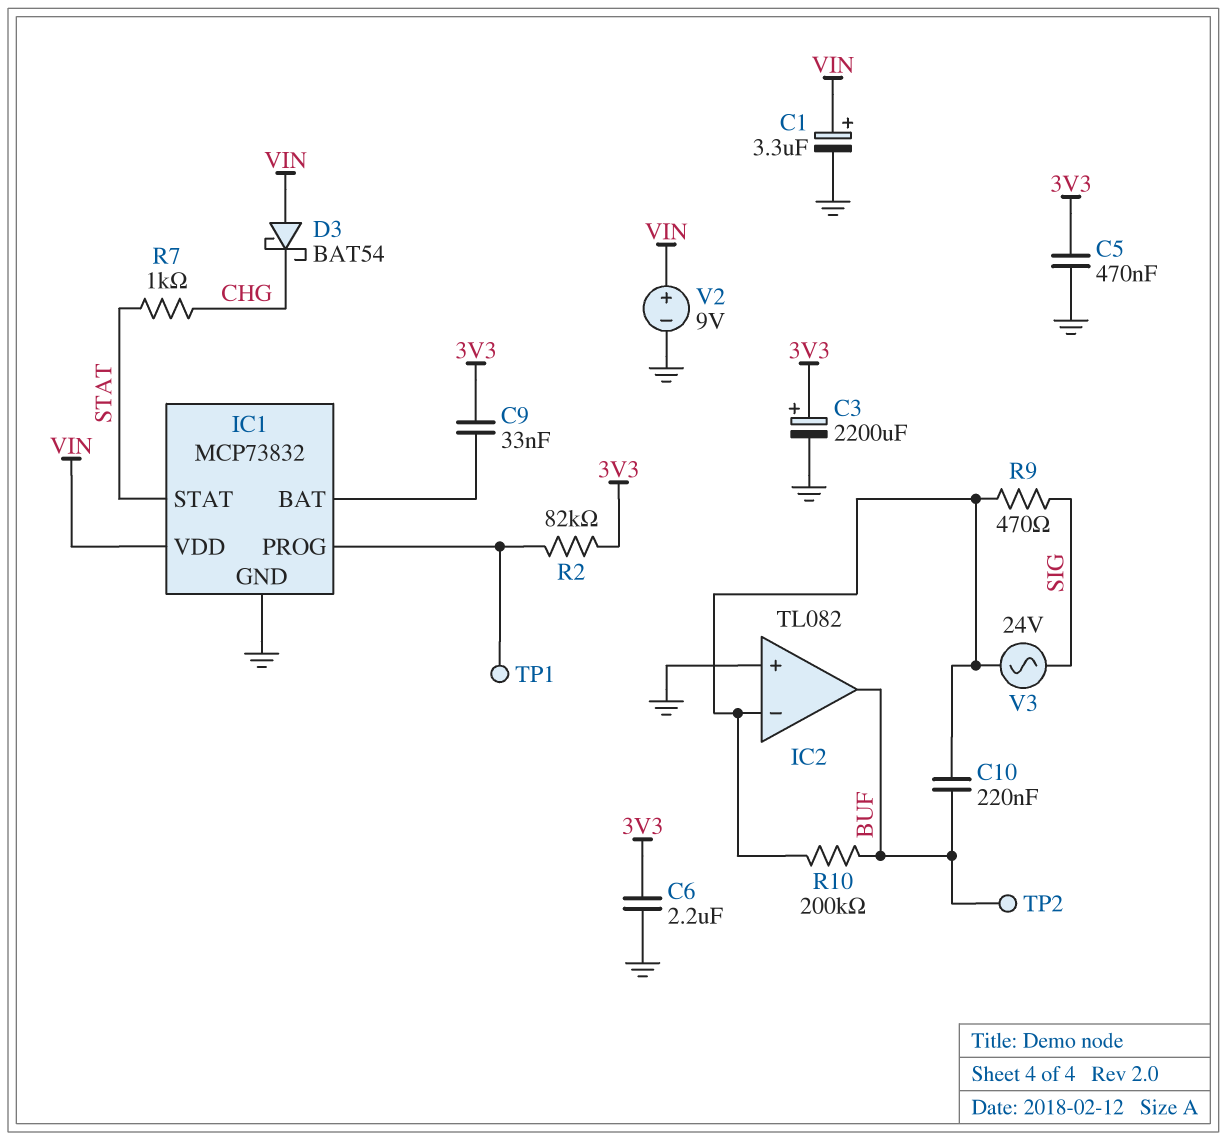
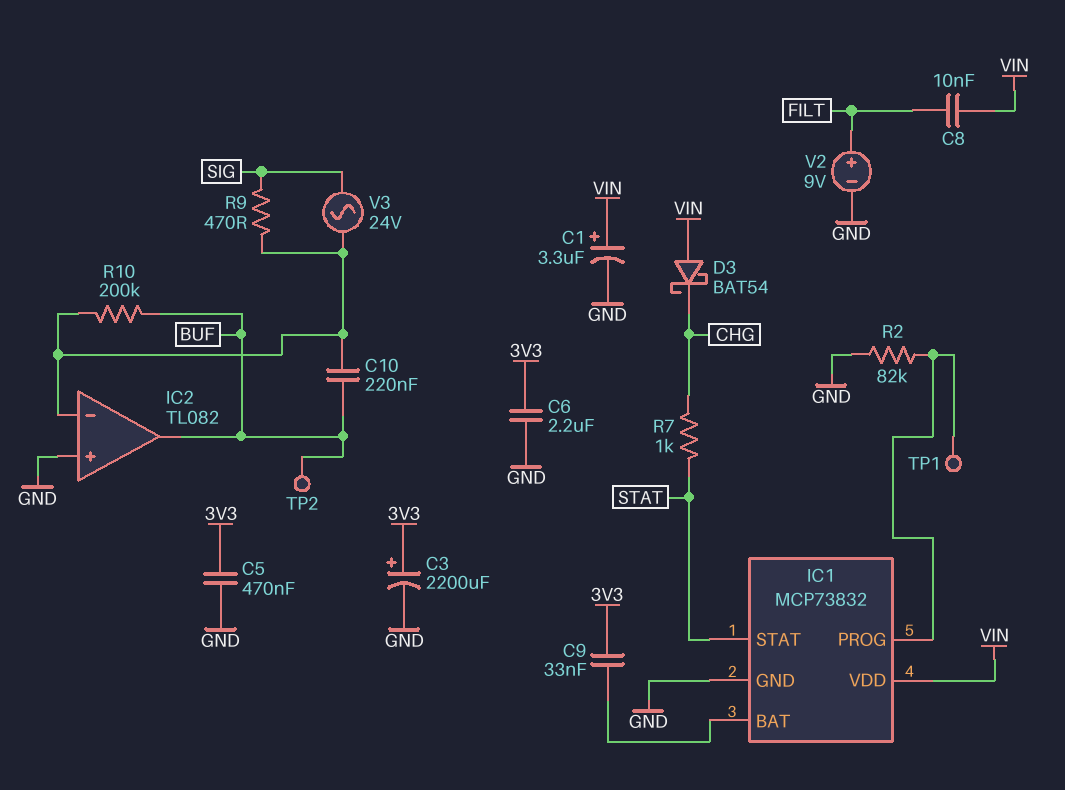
C8: none -> 10nF (FILT, VIN)
R2: 82k (3V3, IC1/PROG) -> 82k (GND, IC1/PROG)
V2: 9V (plus VIN, minus GND) -> 9V (plus FILT, minus GND)

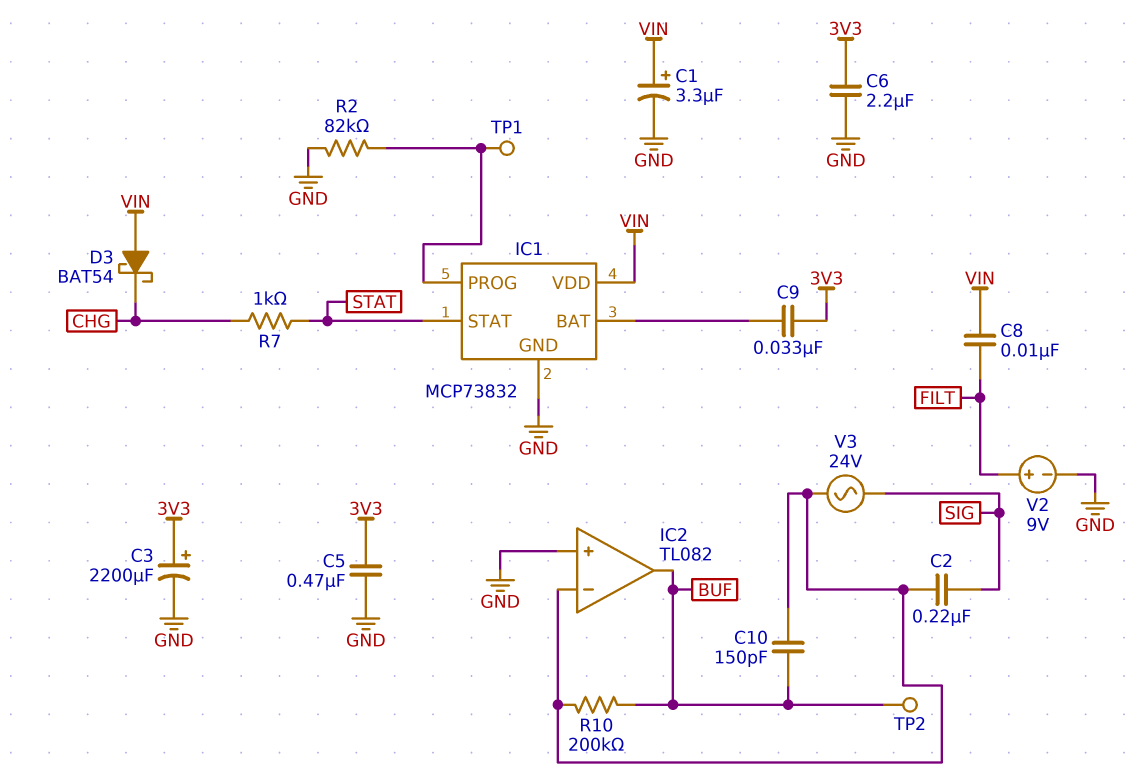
C2: none -> 220nF (IC2/in-, SIG)
C10: 220nF (BUF, IC2/in-) -> 150pF (BUF, IC2/in-)
R9: 470 (IC2/in-, SIG) -> none

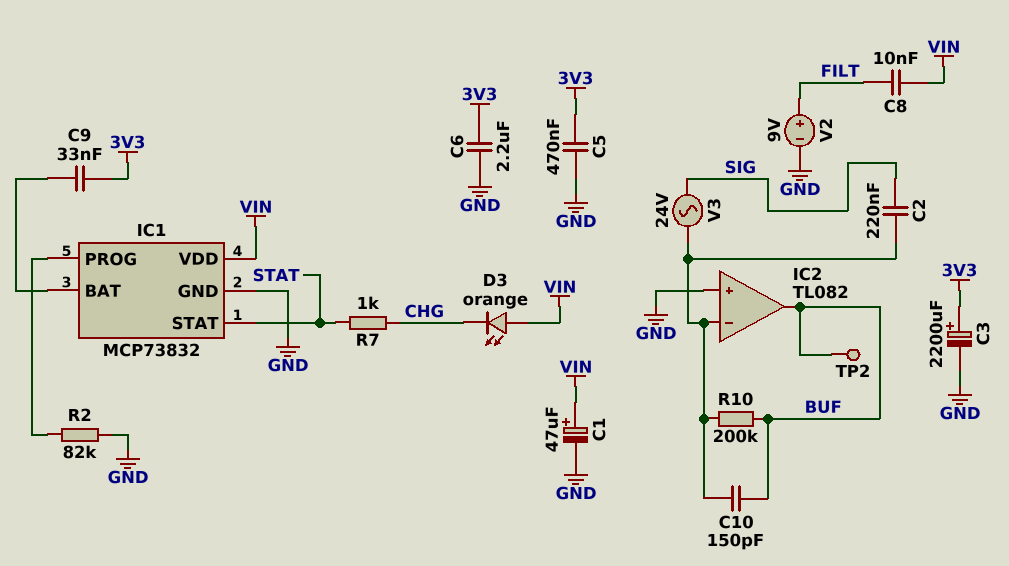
C1: 3.3uF (plus VIN, minus GND) -> 47uF (plus VIN, minus GND)
D3: schottky BAT54 (A VIN, K CHG) -> LED orange (A VIN, K CHG)
TP1: test point (IC1/PROG) -> none

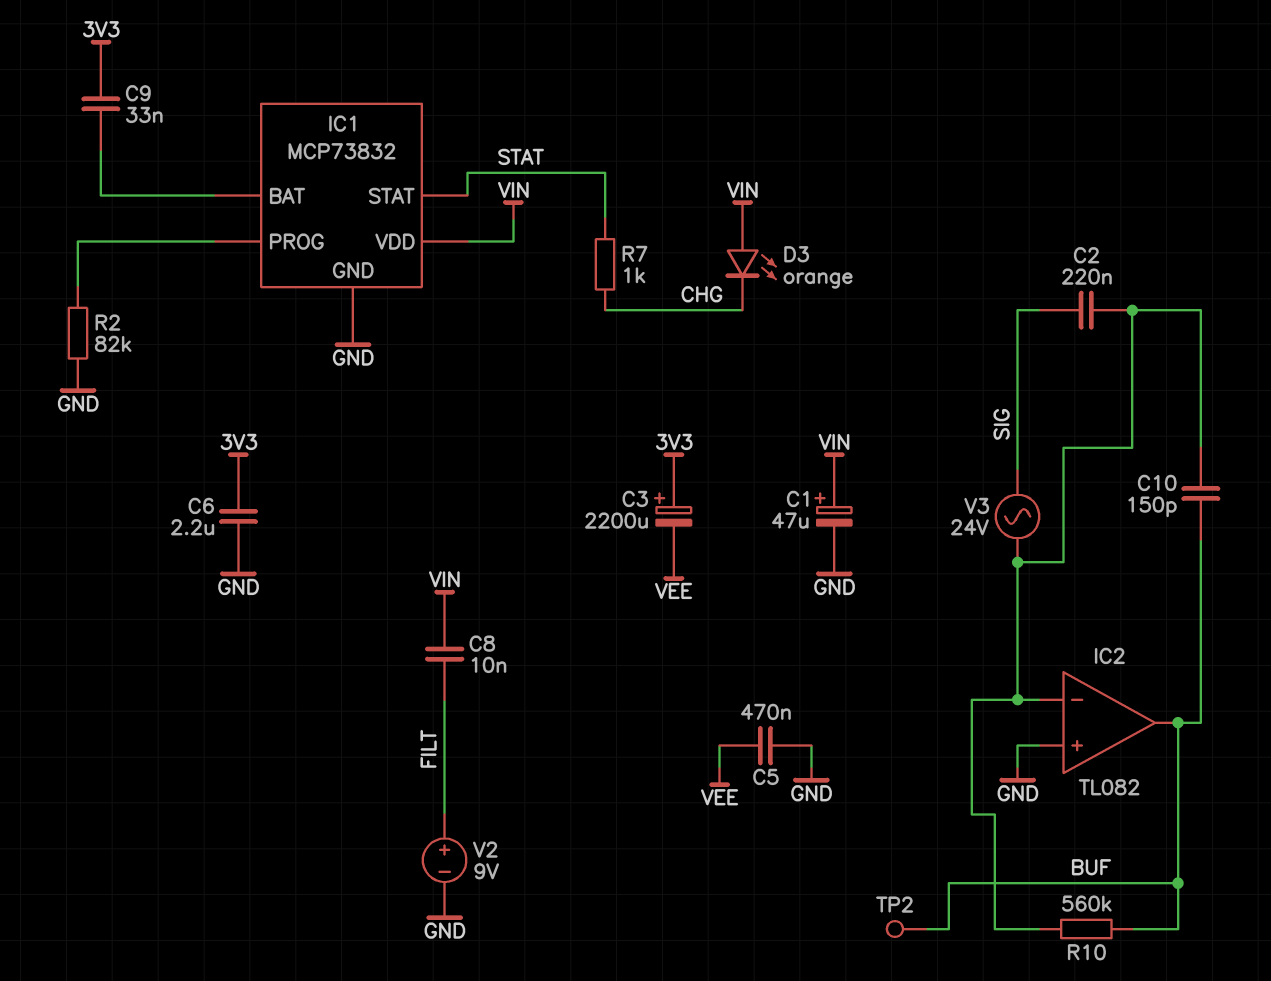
C3: 2200uF (plus 3V3, minus GND) -> 2200uF (plus 3V3, minus VEE)
C5: 470nF (3V3, GND) -> 470nF (GND, VEE)
R10: 200k (BUF, IC2/in-) -> 560k (BUF, IC2/in-)

